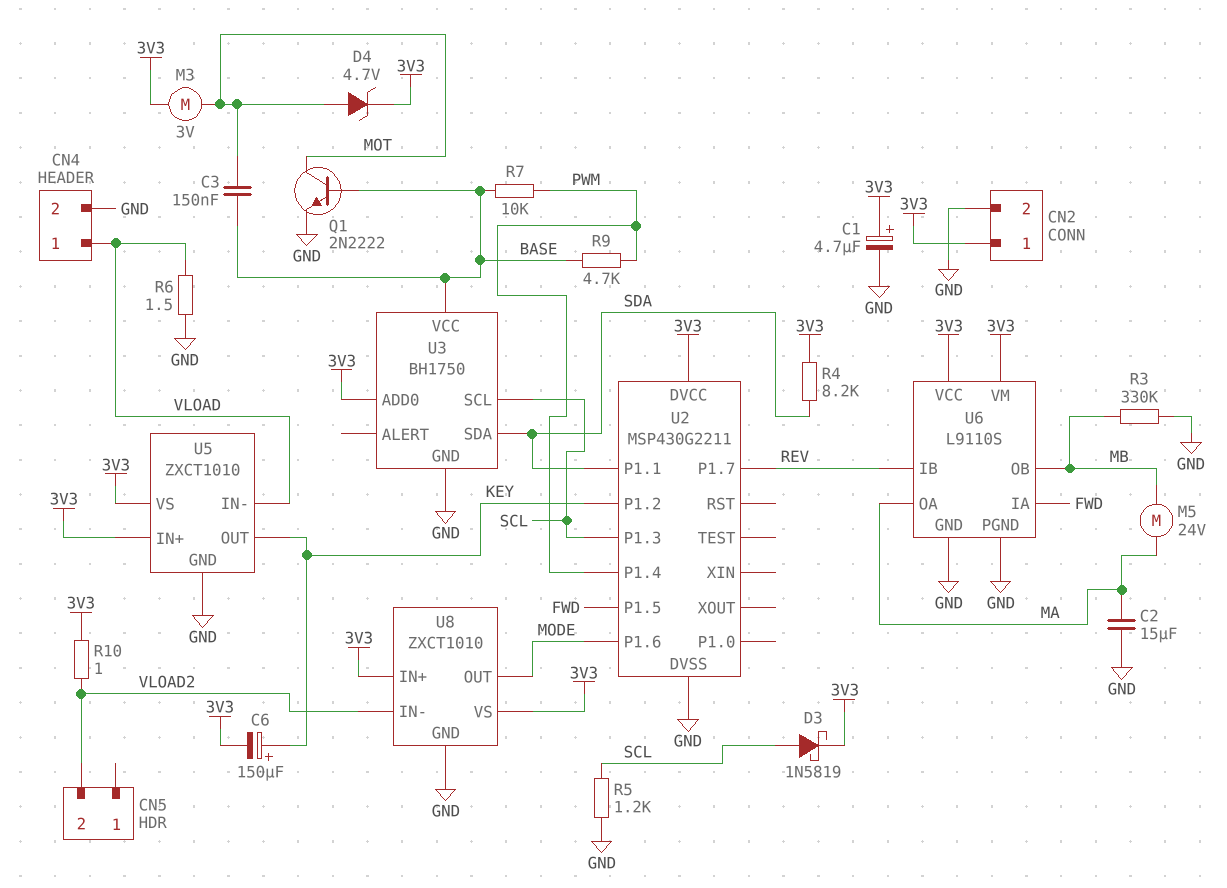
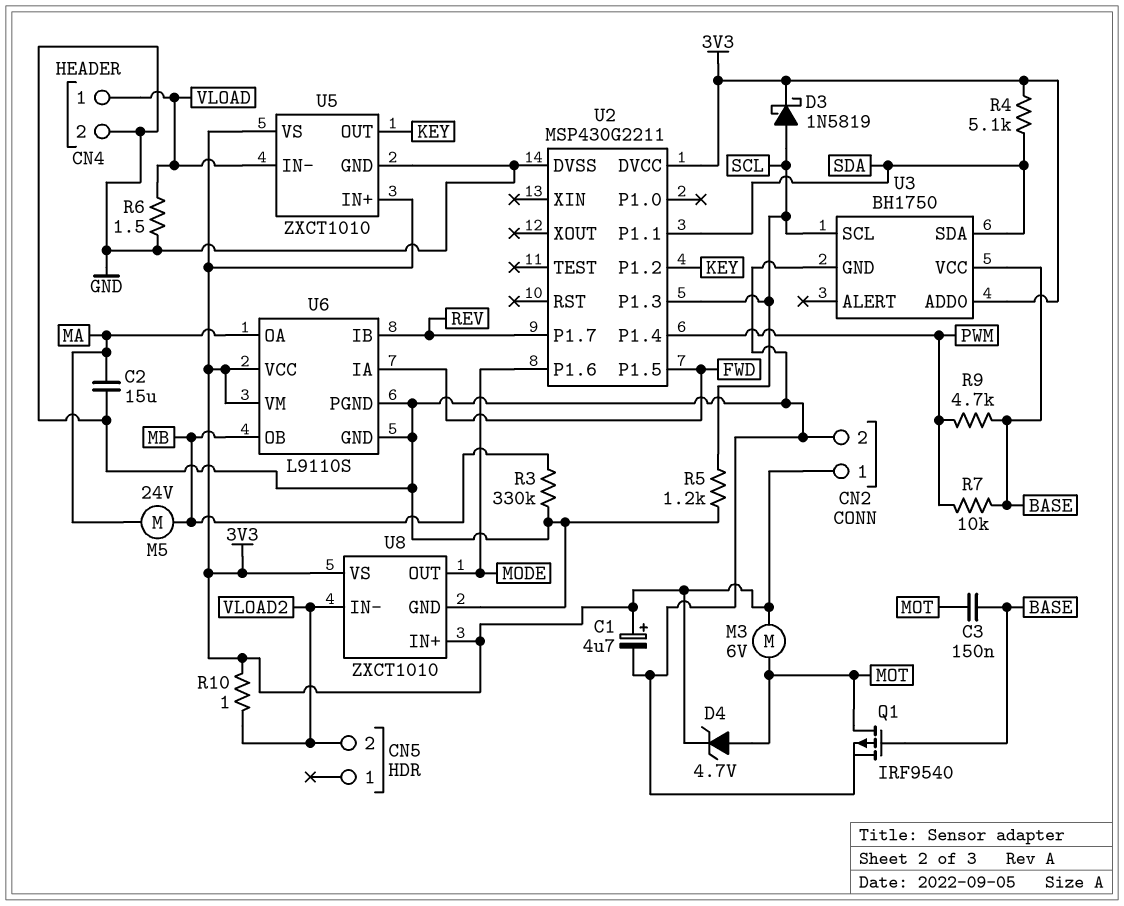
C6: 150uF (plus KEY, minus 3V3) -> none
M3: motor 3V (3V3, MOT) -> motor 6V (3V3, MOT)
Q1: NPN 2N2222 (B BASE, C MOT, E GND) -> PMOS IRF9540 (G BASE, D MOT, S GND)
R4: 8.2k (3V3, SDA) -> 5.1k (3V3, SDA)

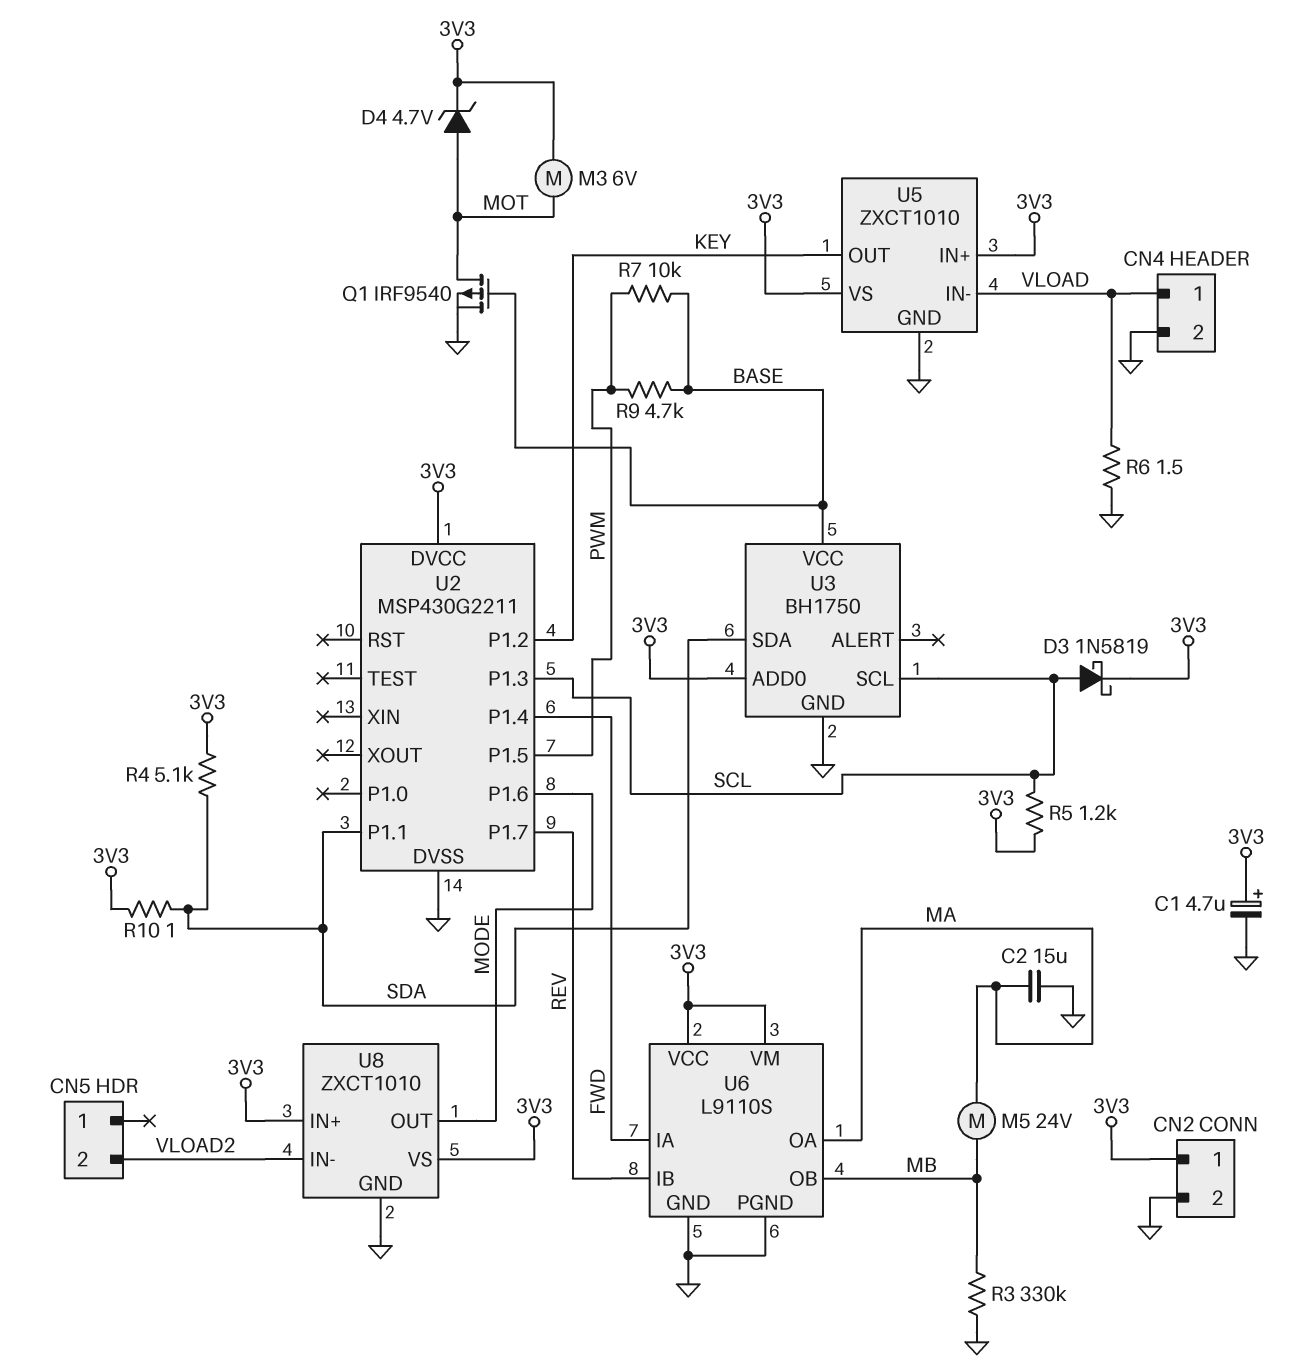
C3: 150nF (BASE, MOT) -> none
R5: 1.2k (GND, SCL) -> 1.2k (3V3, SCL)
R10: 1 (3V3, VLOAD2) -> 1 (3V3, SDA)
U2 pin P1.4: PWM -> FWD
U2 pin P1.5: FWD -> PWM

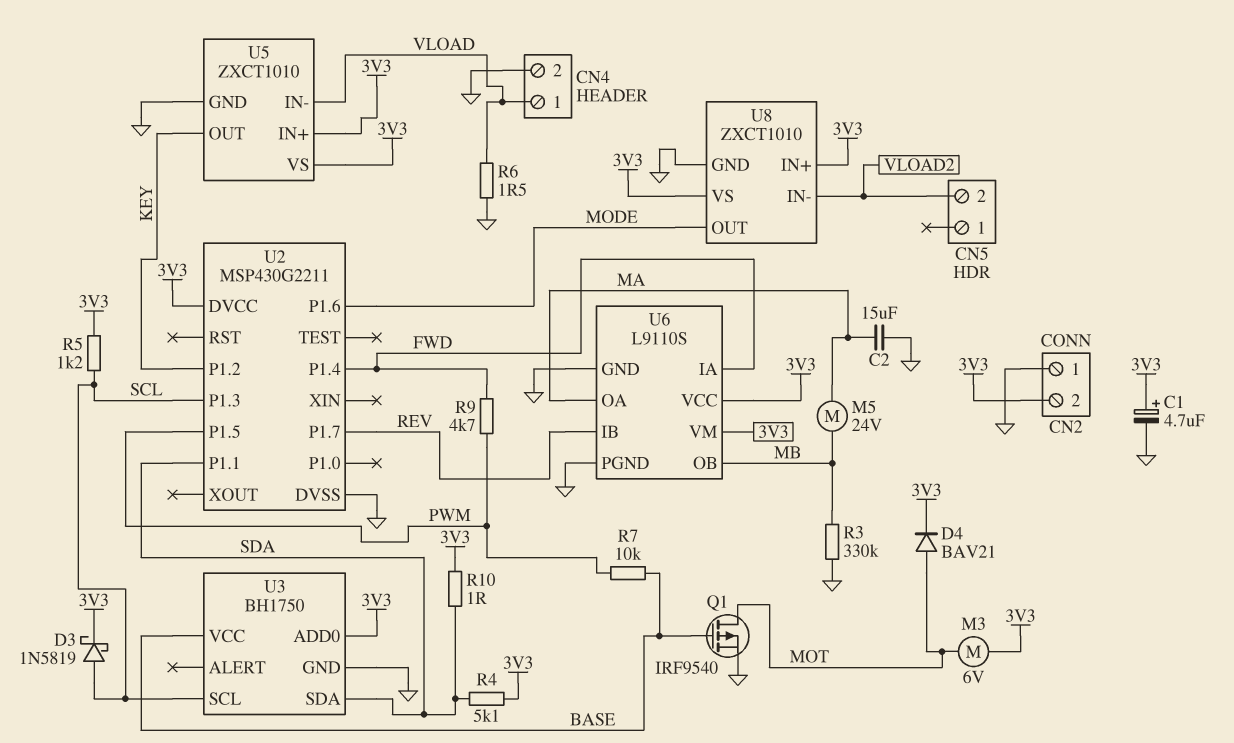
CN2 pin 1: 3V3 -> GND
CN2 pin 2: GND -> 3V3
D4: zener 4.7V (A MOT, K 3V3) -> diode BAV21 (A MOT, K 3V3)
R9: 4.7k (BASE, PWM) -> 4.7k (FWD, PWM)

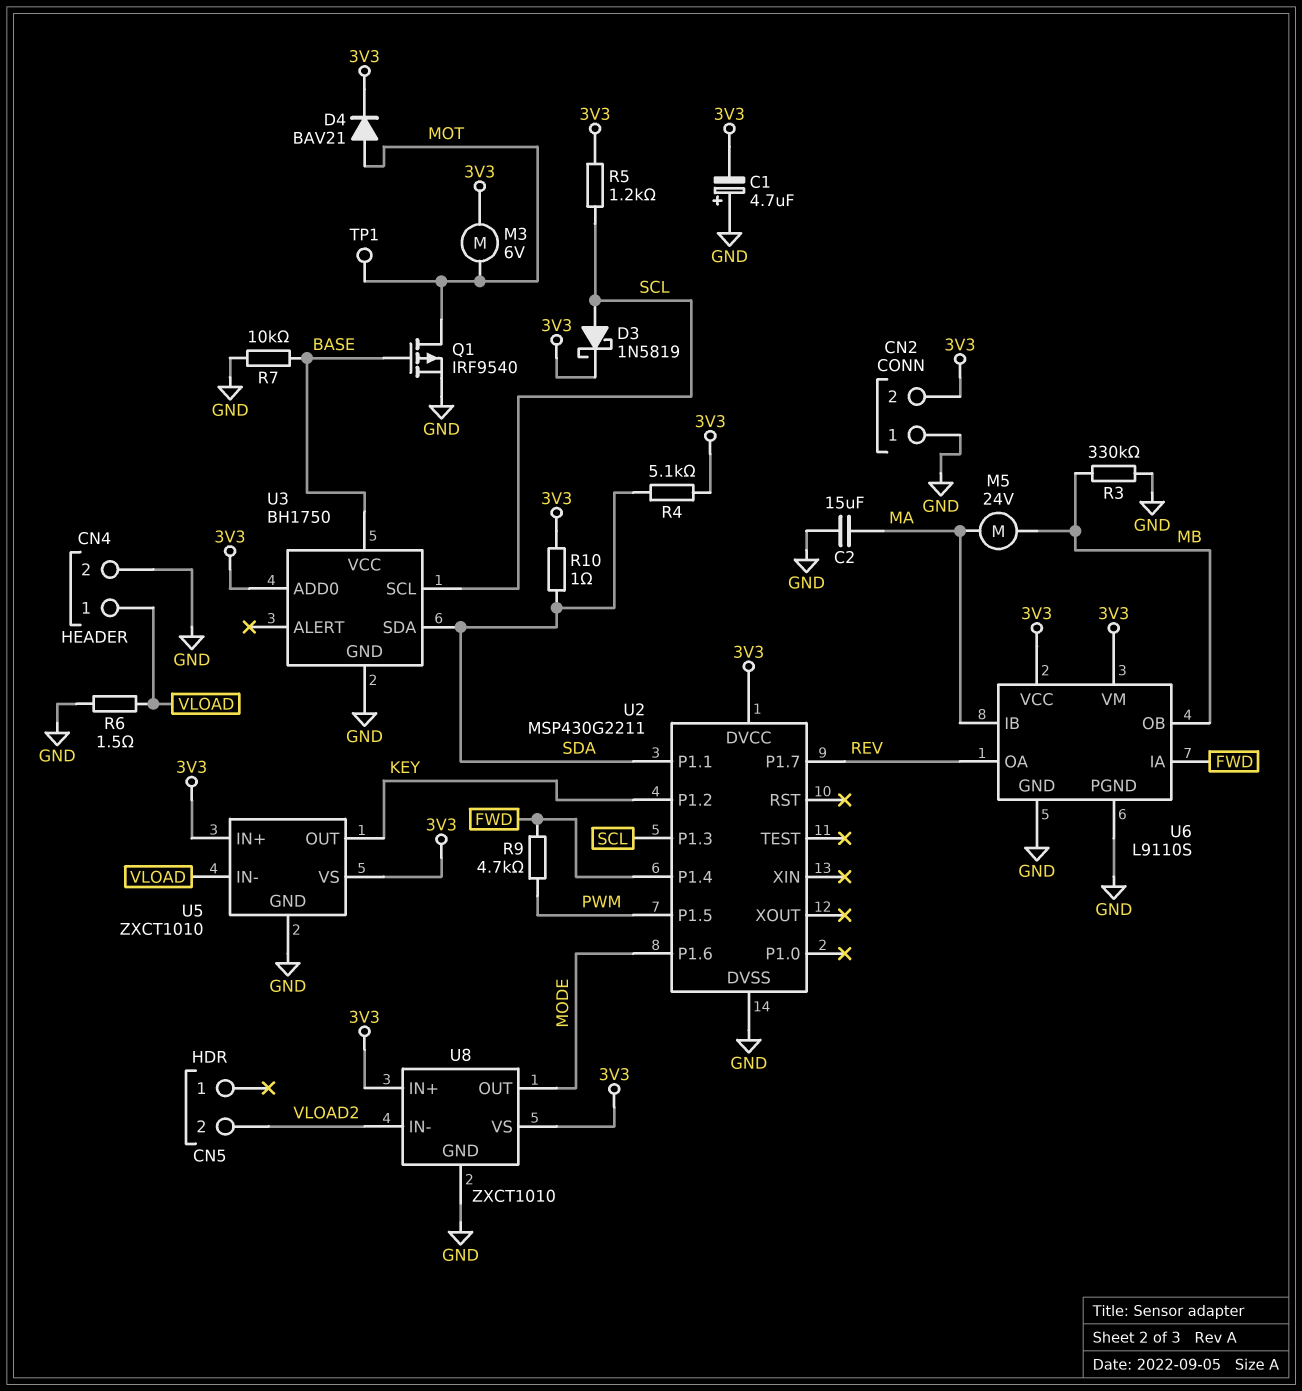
C1: 4.7uF (plus 3V3, minus GND) -> 4.7uF (plus GND, minus 3V3)
R7: 10k (BASE, PWM) -> 10k (BASE, GND)
TP1: none -> test point (MOT)
U6 pin IB: REV -> MA
U6 pin OA: MA -> REV

